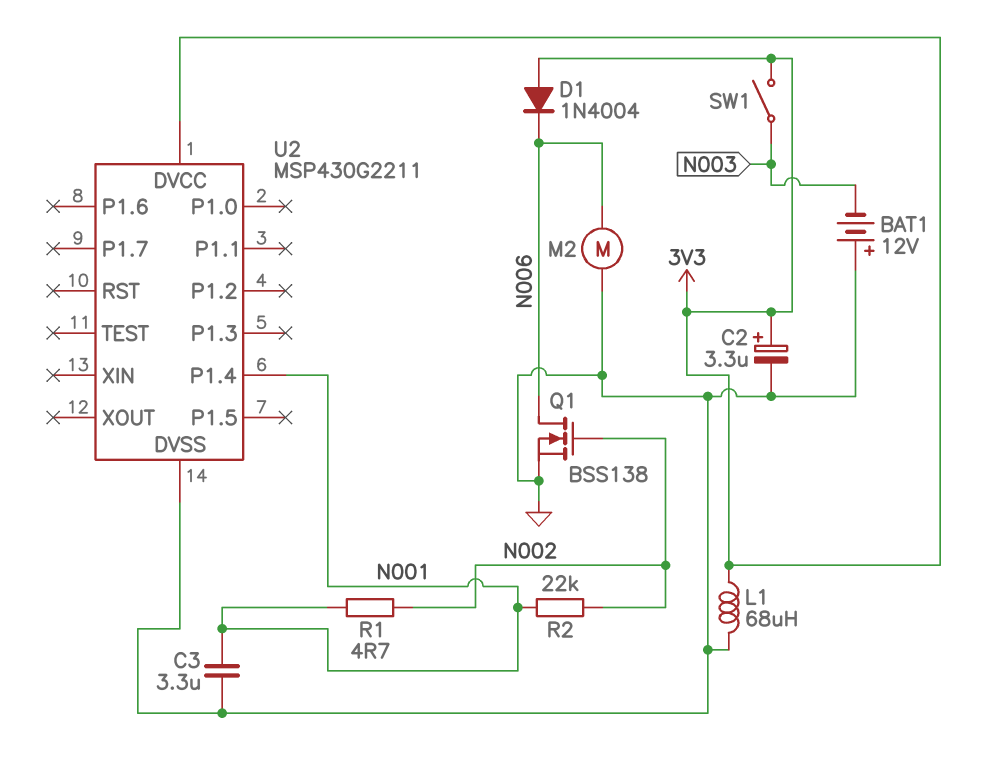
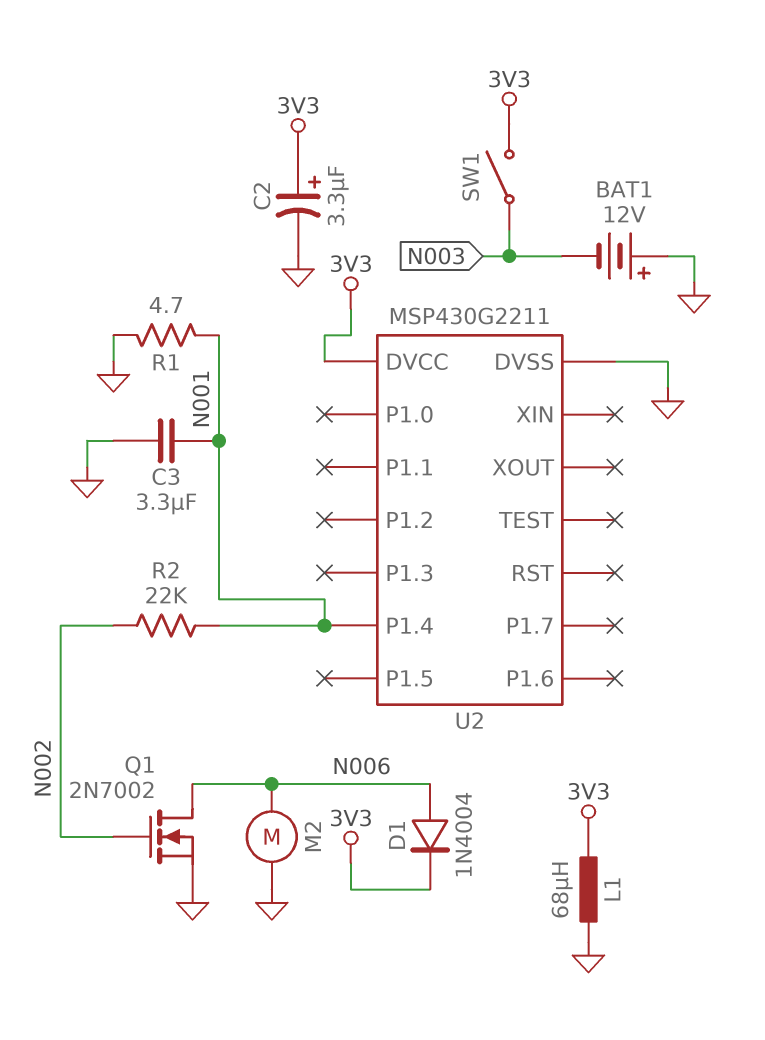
D1: diode 1N4004 (A 3V3, K N006) -> diode 1N4004 (A N006, K 3V3)
Q1: NMOS BSS138 (G N002, D N006, S GND) -> NMOS 2N7002 (G N002, D N006, S GND)
R1: 4.7 (N001, N002) -> 4.7 (GND, N001)

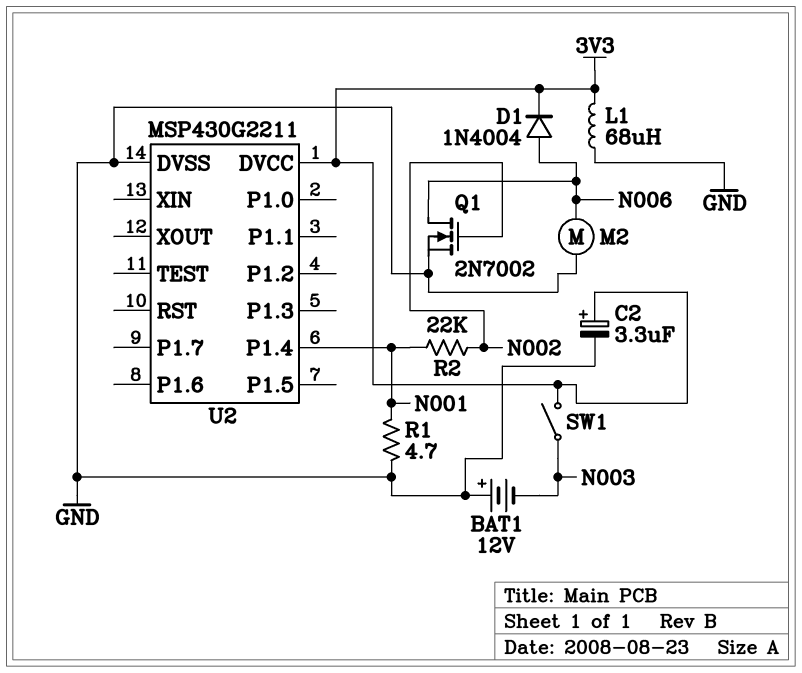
C3: 3.3uF (GND, N001) -> none

